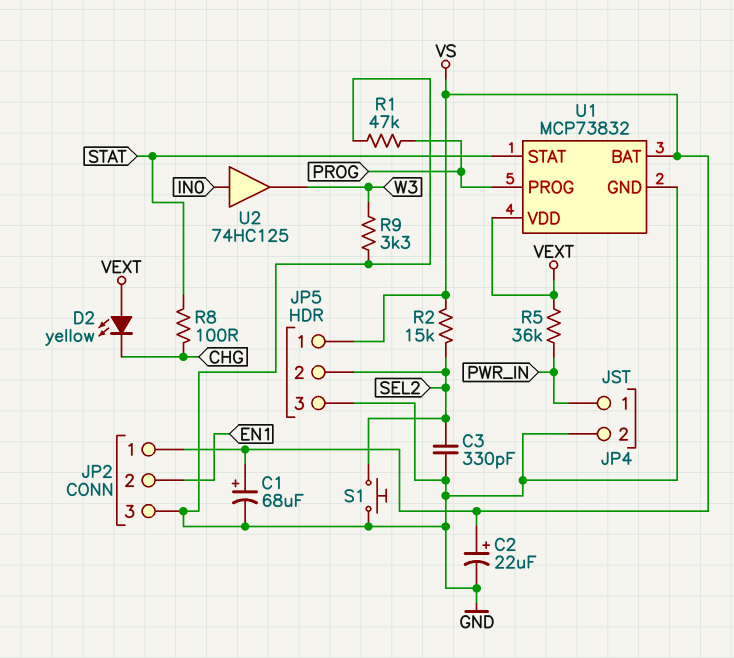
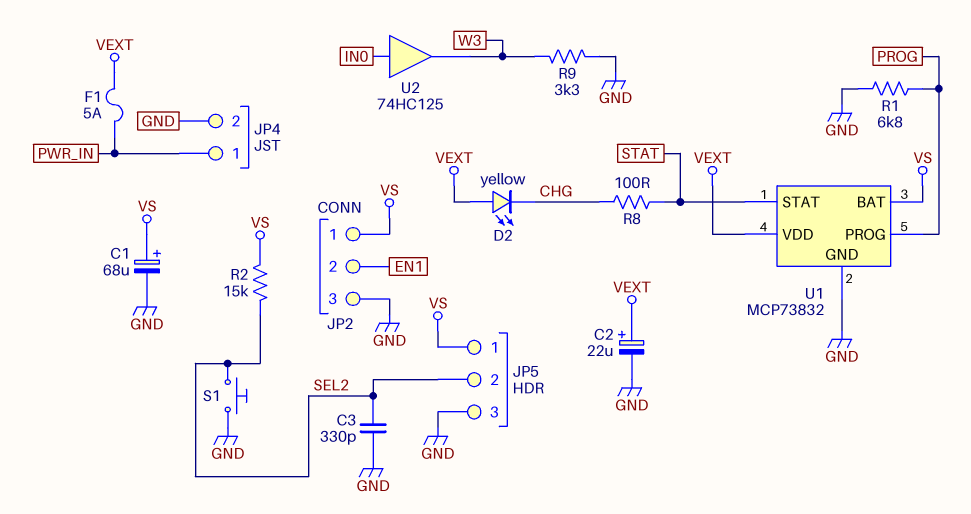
C2: 22uF (plus VS, minus GND) -> 22uF (plus VEXT, minus GND)
F1: none -> 5A (PWR_IN, VEXT)
R1: 47k (GND, PROG) -> 6.8k (GND, PROG)
R5: 36k (PWR_IN, VEXT) -> none

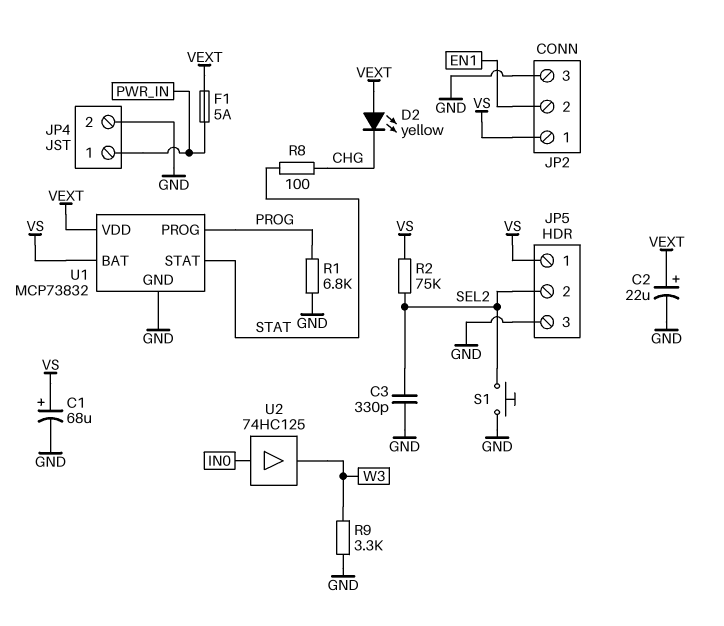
R2: 15k (SEL2, VS) -> 75k (SEL2, VS)

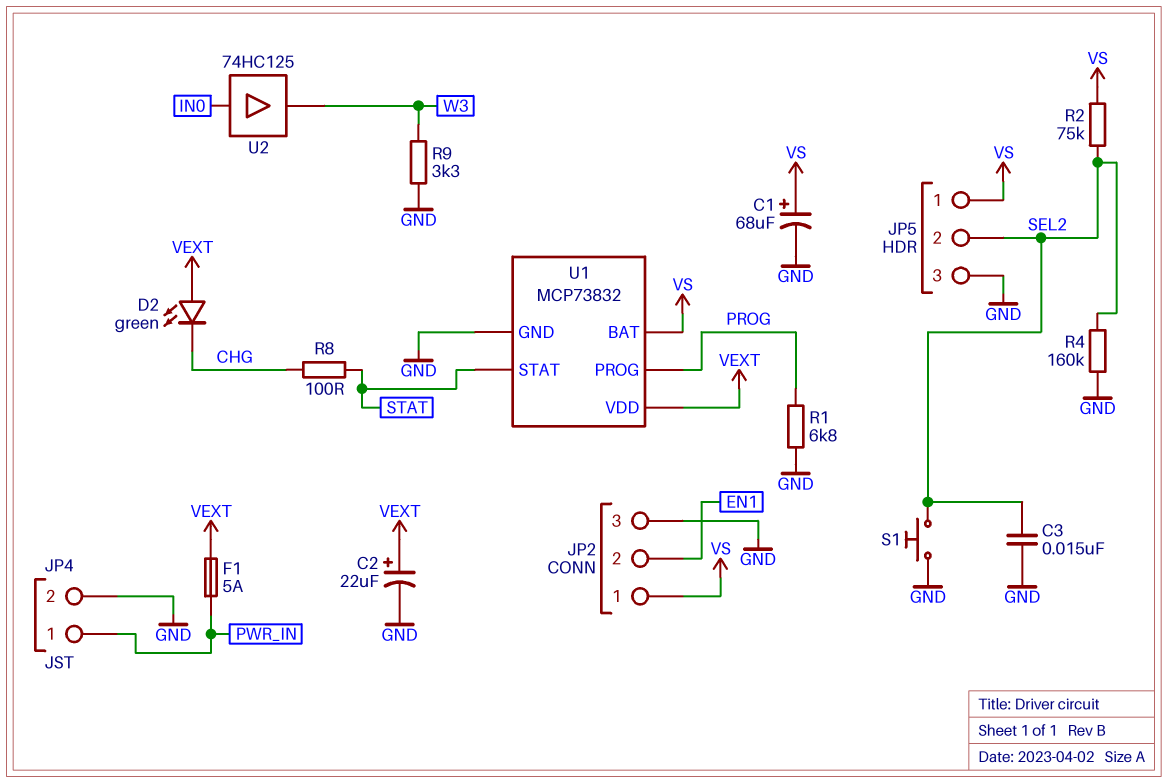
C3: 330pF (GND, SEL2) -> 15nF (GND, SEL2)
D2: LED yellow (A VEXT, K CHG) -> LED green (A VEXT, K CHG)
R4: none -> 160k (GND, SEL2)

